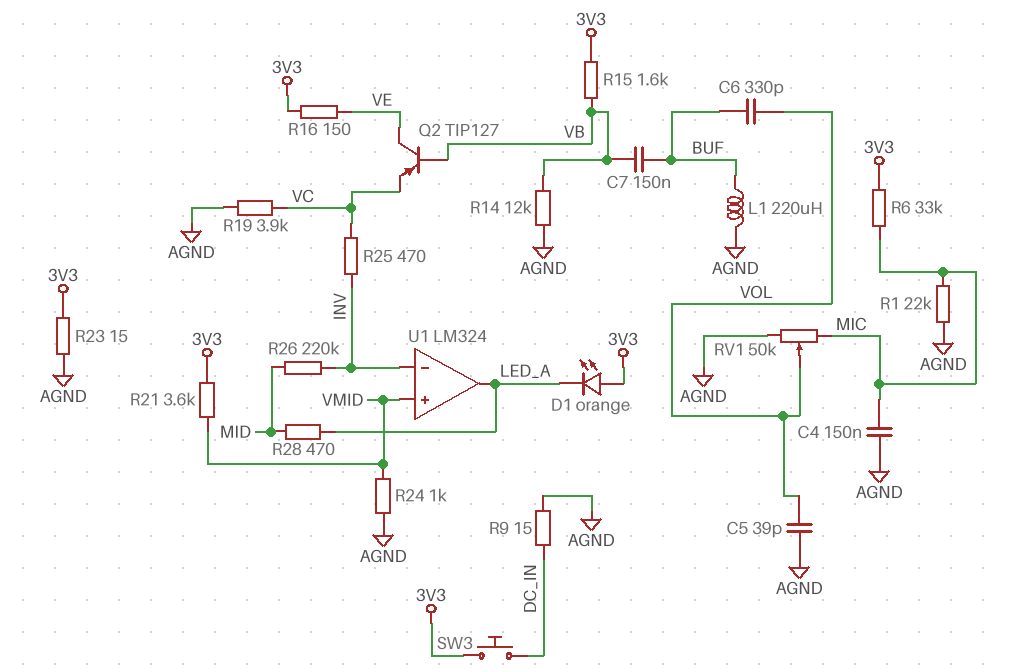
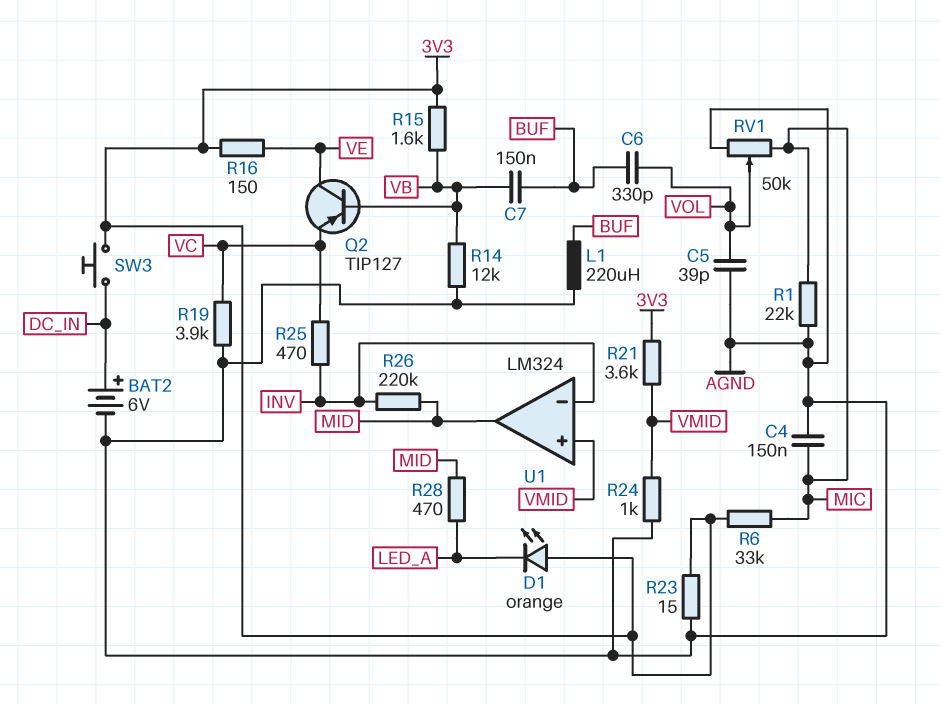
BAT2: none -> 6V (plus DC_IN, minus AGND)
R9: 15 (AGND, DC_IN) -> none
U1 pin out: LED_A -> MID

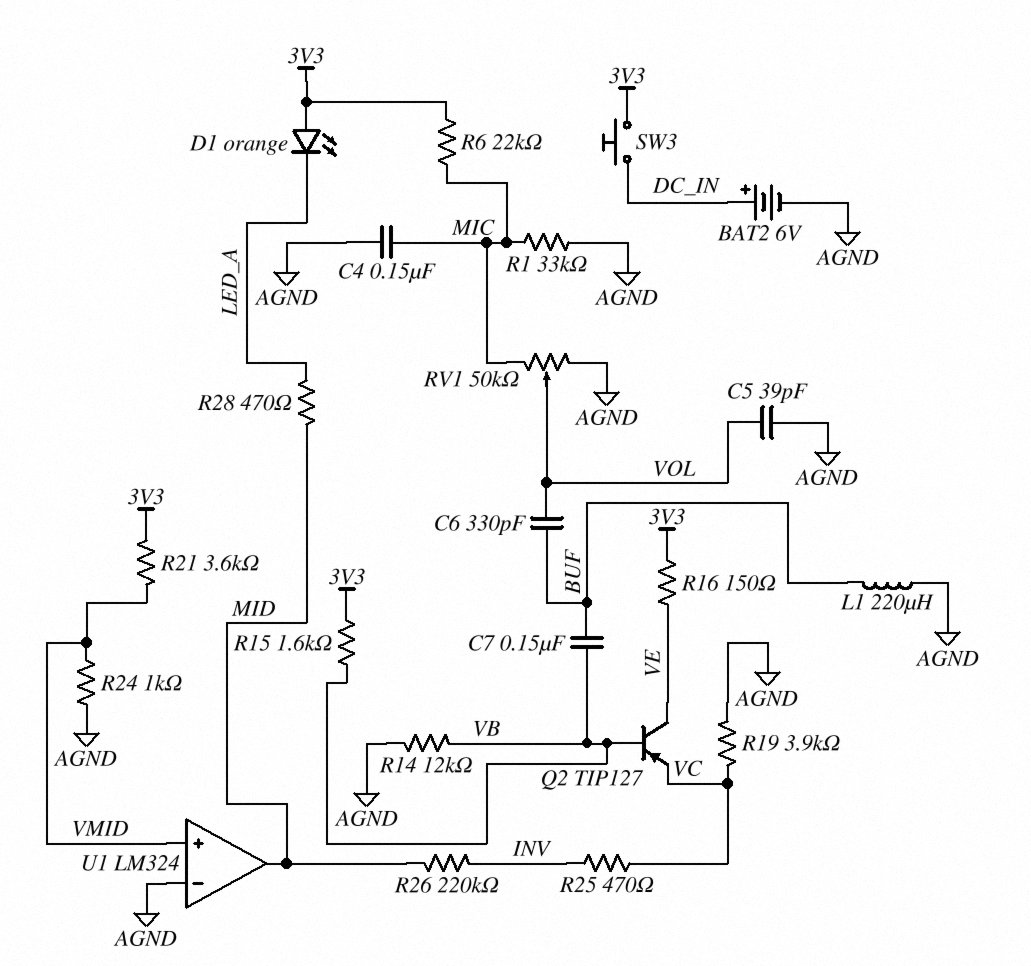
R1: 22k (AGND, MIC) -> 33k (AGND, MIC)
R6: 33k (3V3, MIC) -> 22k (3V3, MIC)
R23: 15 (3V3, AGND) -> none
U1 pin in-: INV -> AGND

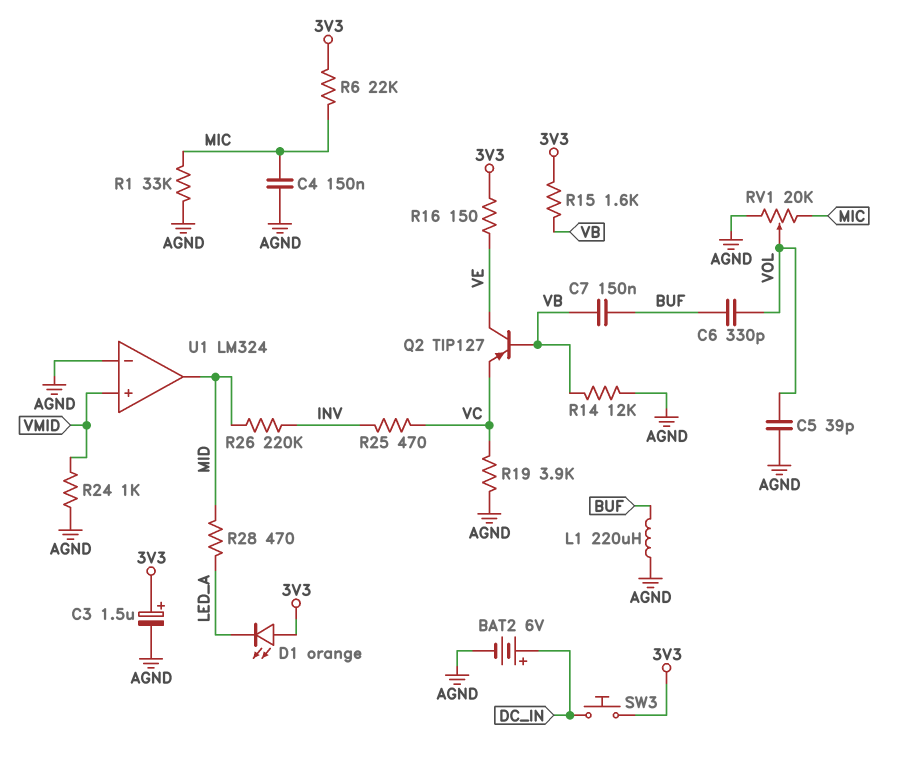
C3: none -> 1.5uF (plus 3V3, minus AGND)
R21: 3.6k (3V3, VMID) -> none
RV1: 50k (AGND, MIC, wiper VOL) -> 20k (AGND, MIC, wiper VOL)

